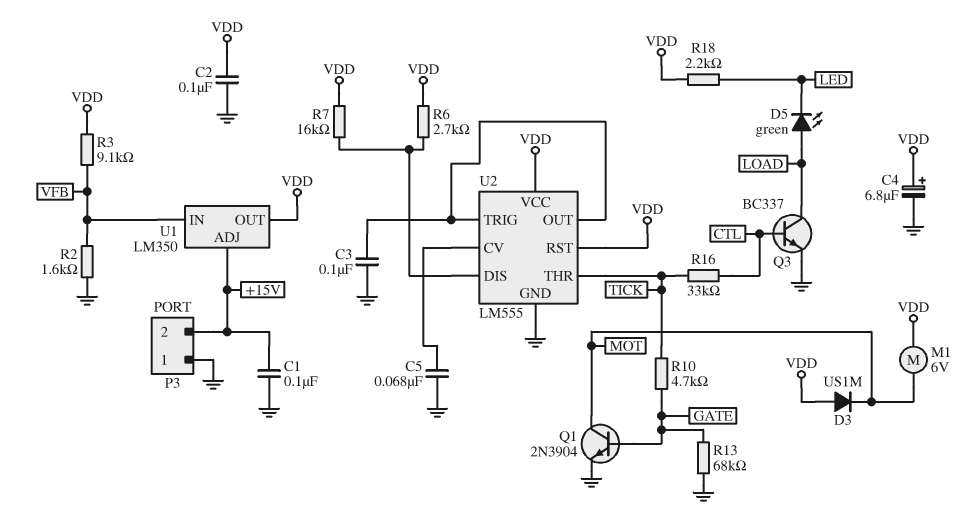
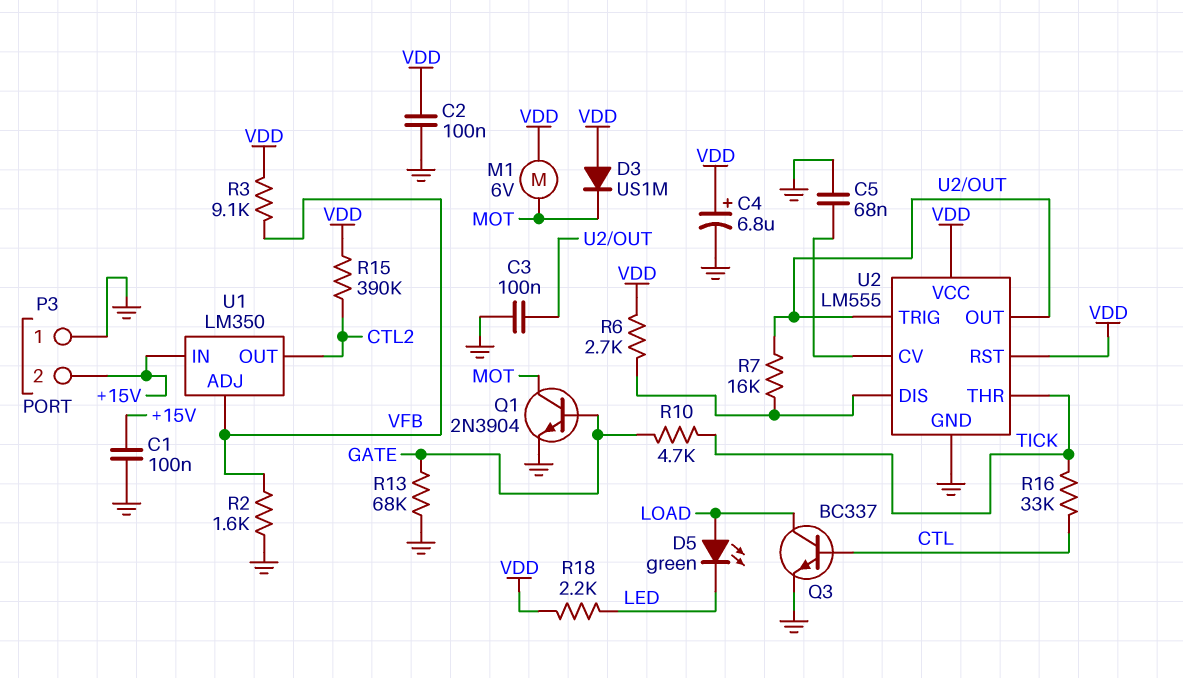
R7: 16k (U2/DIS, VDD) -> 16k (U2/DIS, U2/OUT)
R15: none -> 390k (CTL2, VDD)
U1 pin ADJ: +15V -> VFB
U1 pin IN: VFB -> +15V
U1 pin OUT: VDD -> CTL2

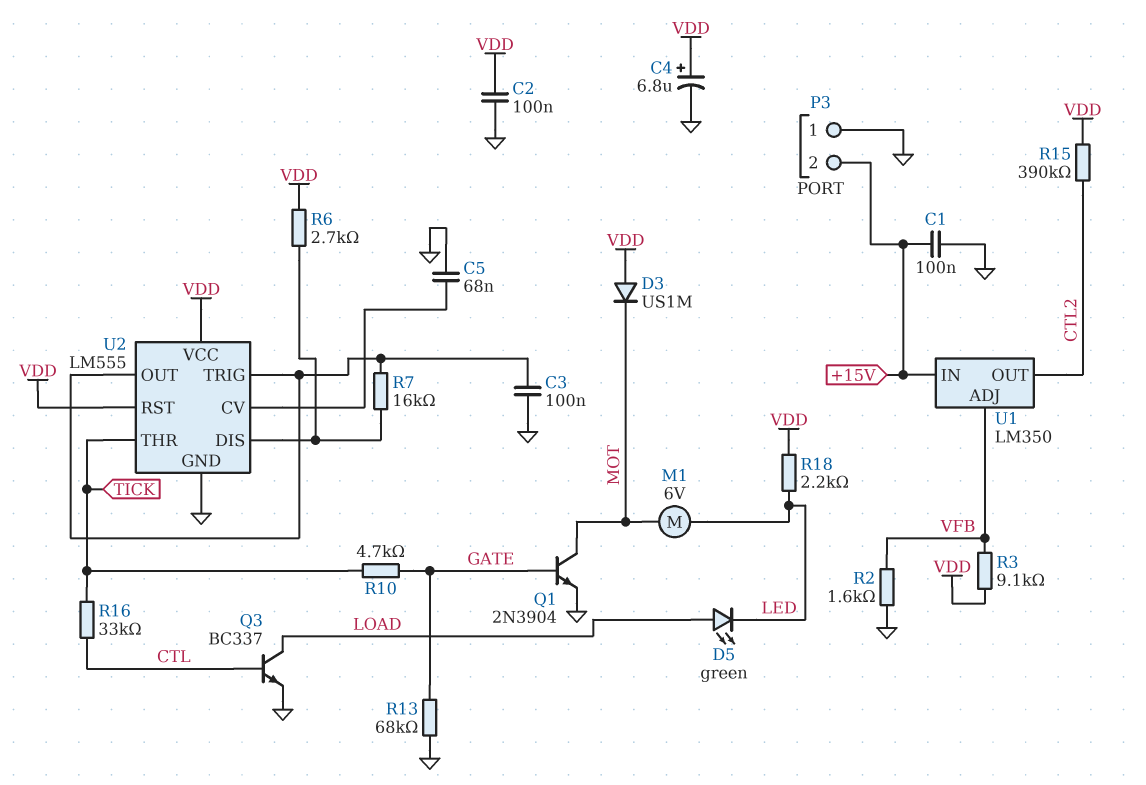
M1: motor 6V (MOT, VDD) -> motor 6V (LED, MOT)

